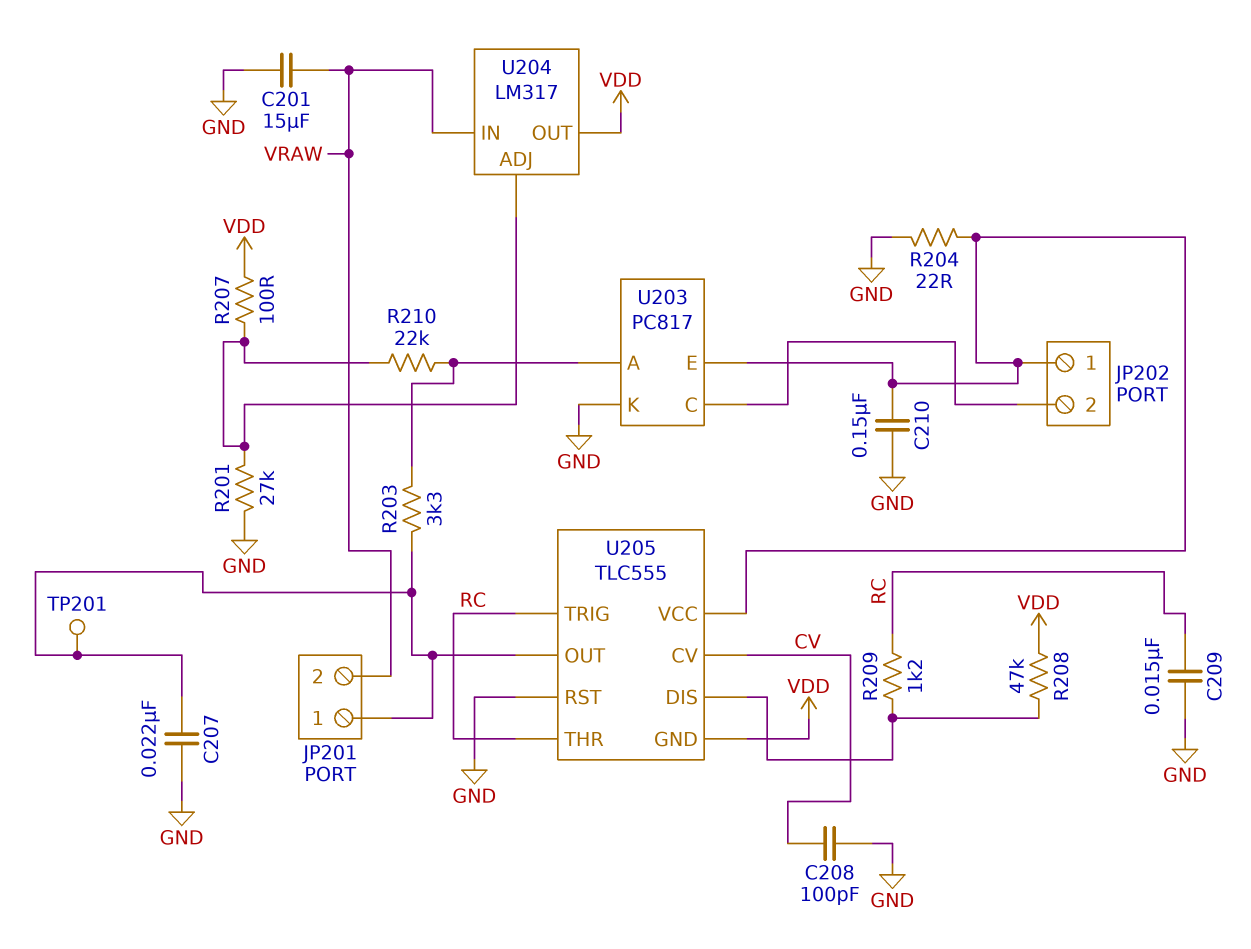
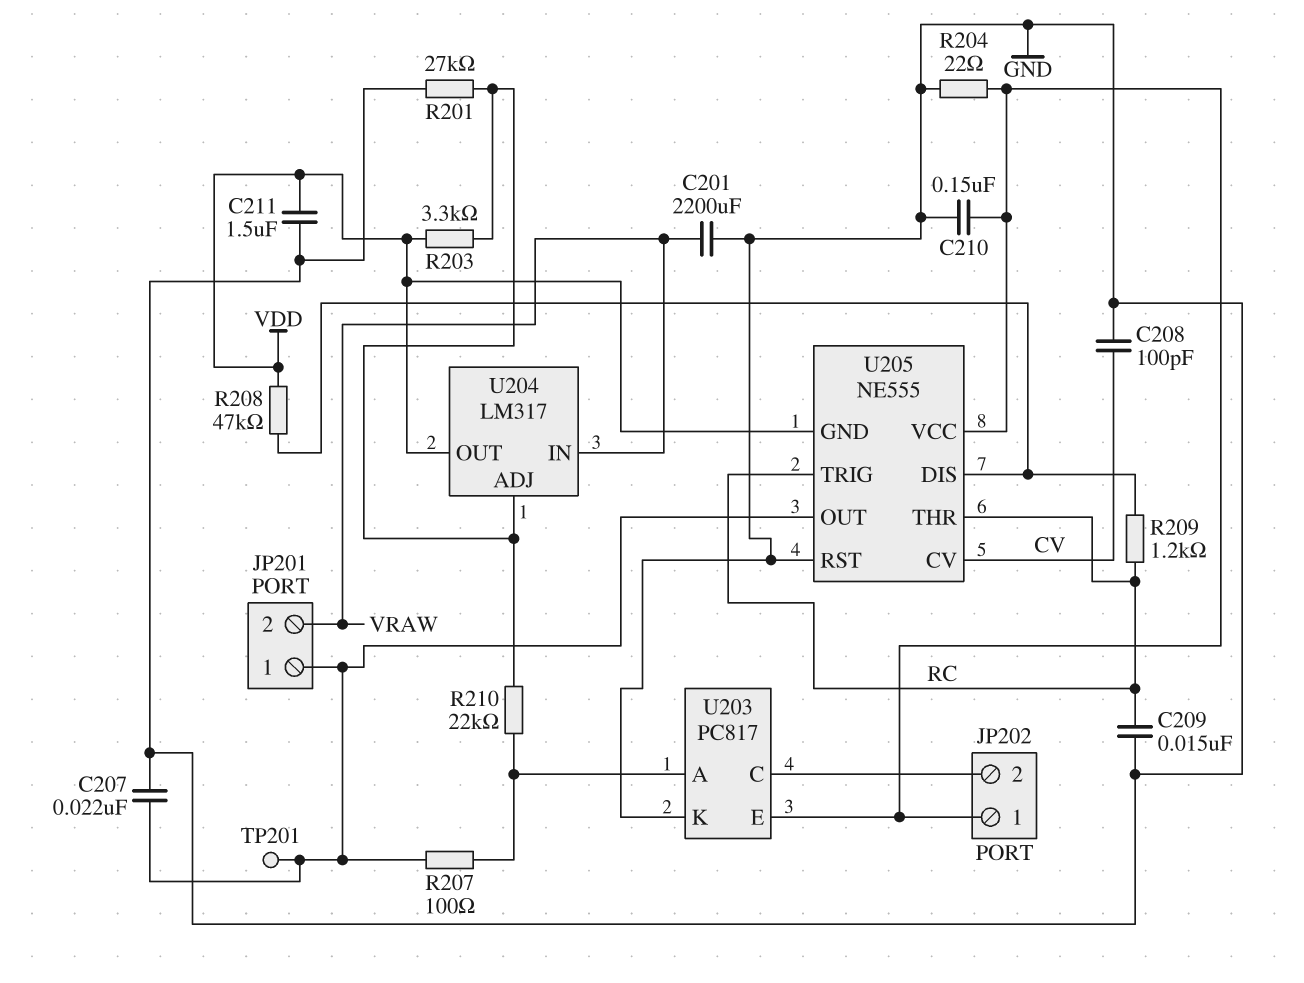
C201: 15uF (GND, VRAW) -> 2200uF (GND, VRAW)
C211: none -> 1.5uF (GND, VDD)
R203: 3.3k (JP201/1, U203/A) -> 3.3k (U204/ADJ, VDD)
R207: 100 (U204/ADJ, VDD) -> 100 (JP201/1, U203/A)
U205: TLC555 -> NE555

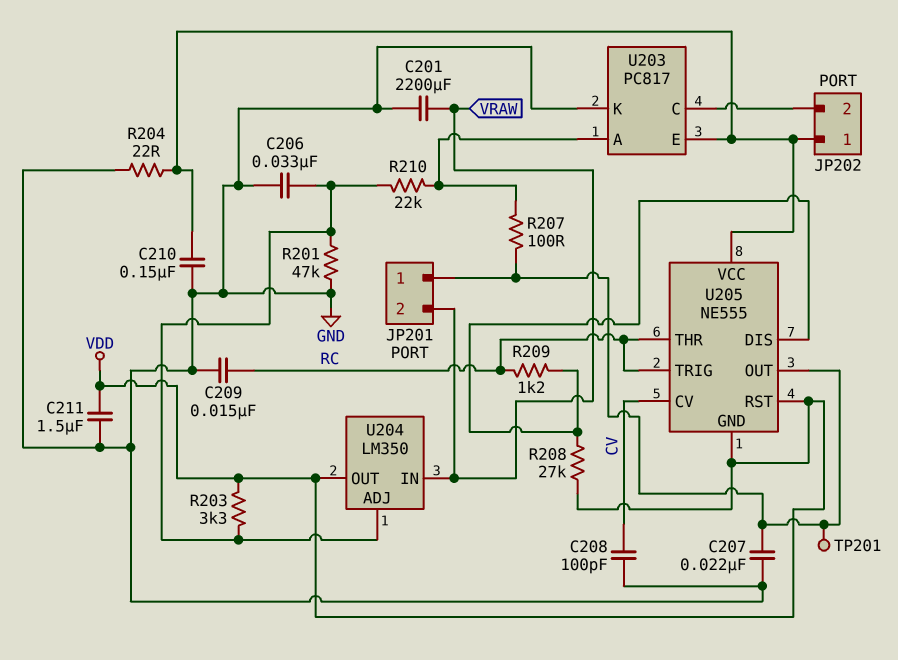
C206: none -> 33nF (GND, U204/ADJ)
R201: 27k (GND, U204/ADJ) -> 47k (GND, U204/ADJ)
R208: 47k (U205/DIS, VDD) -> 27k (U205/DIS, VDD)
U204: LM317 -> LM350
U205 pin RST: GND -> VDD

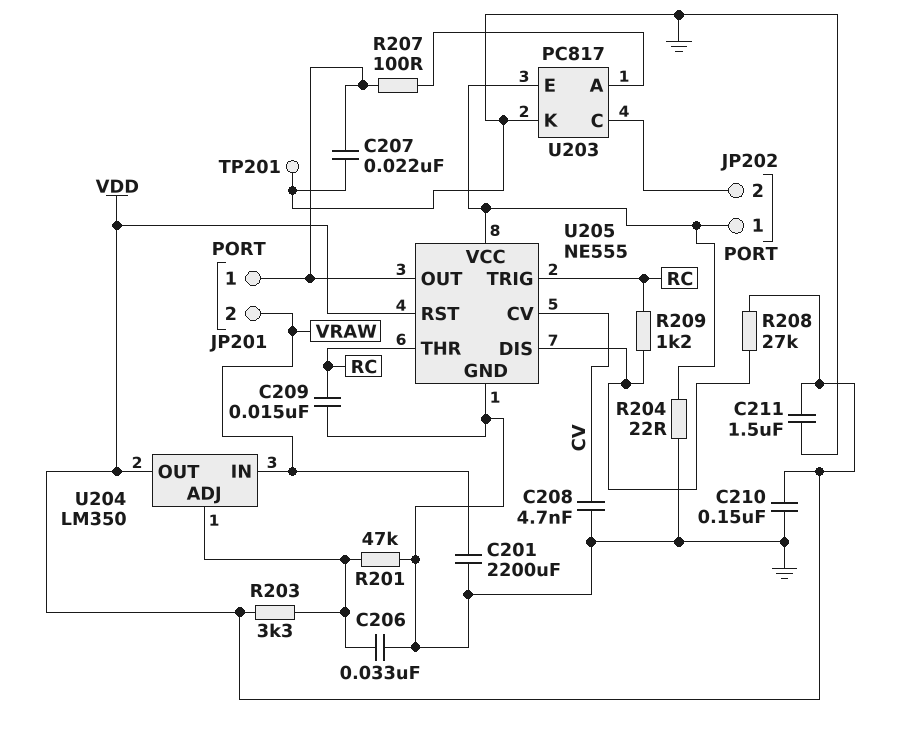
C208: 100pF (CV, GND) -> 4.7nF (CV, GND)
C210: 150nF (GND, JP202/1) -> 150nF (GND, VDD)
R210: 22k (U203/A, U204/ADJ) -> none
TP201: test point (JP201/1) -> test point (GND)
U205 pin GND: VDD -> GND

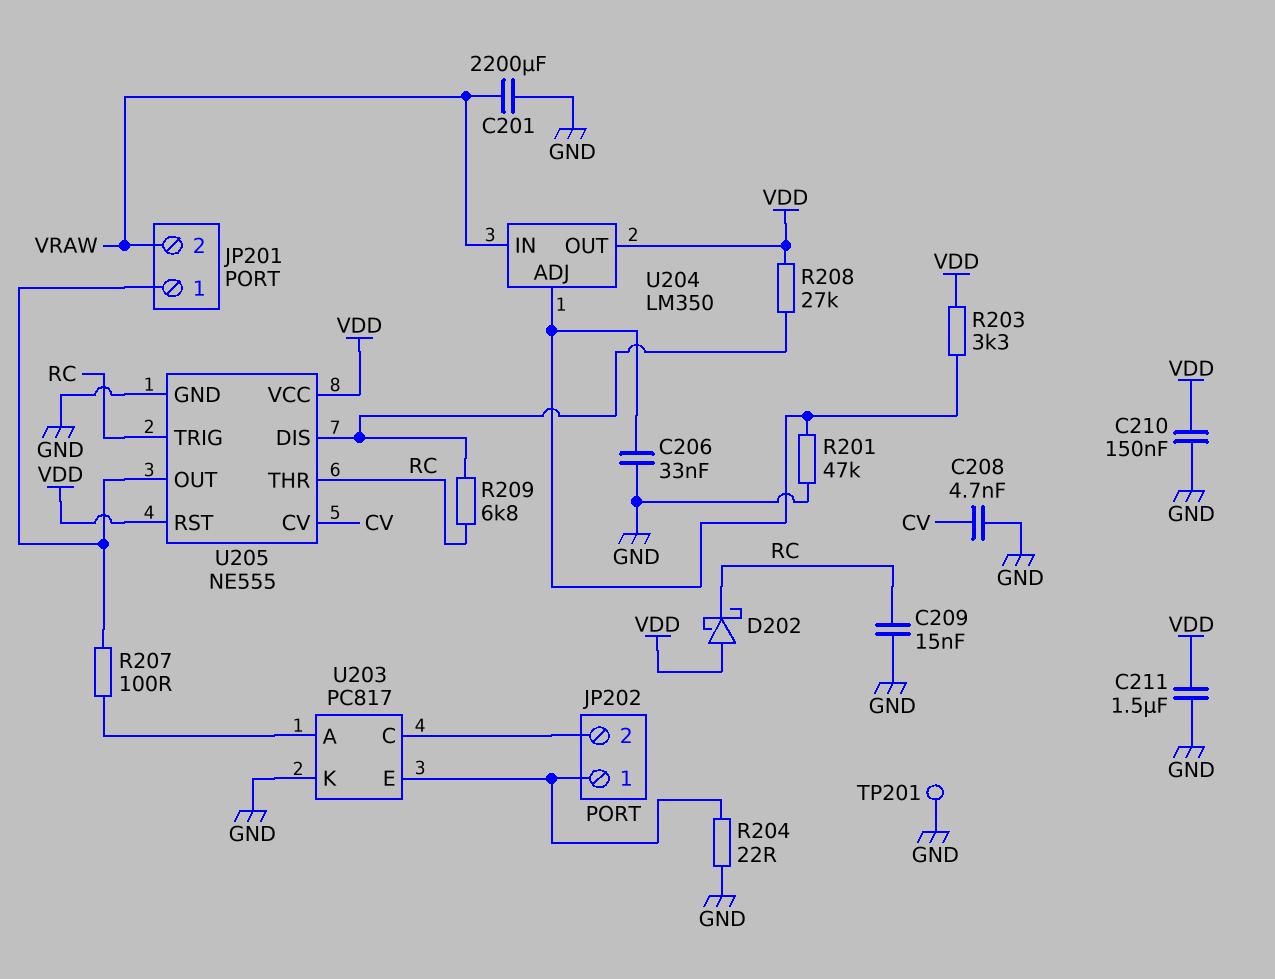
C207: 22nF (GND, JP201/1) -> none
D202: none -> schottky (A VDD, K RC)
R209: 1.2k (RC, U205/DIS) -> 6.8k (RC, U205/DIS)
U205 pin VCC: JP202/1 -> VDD

